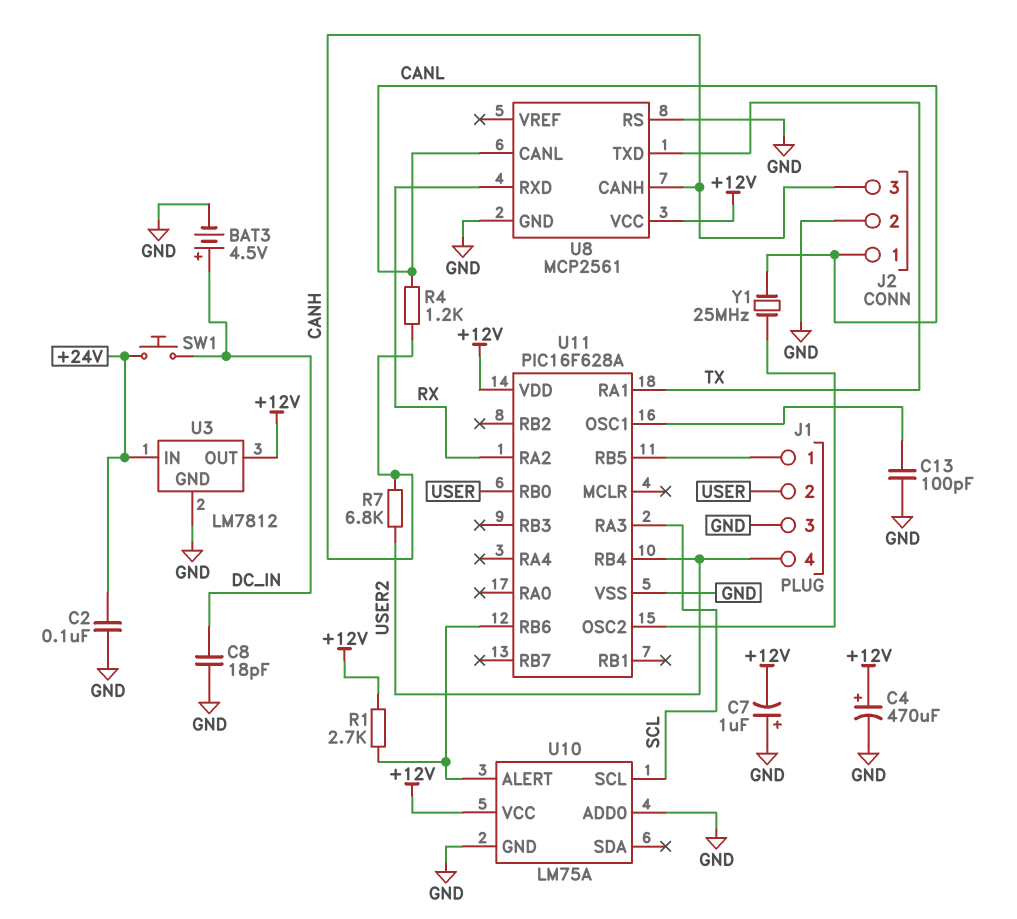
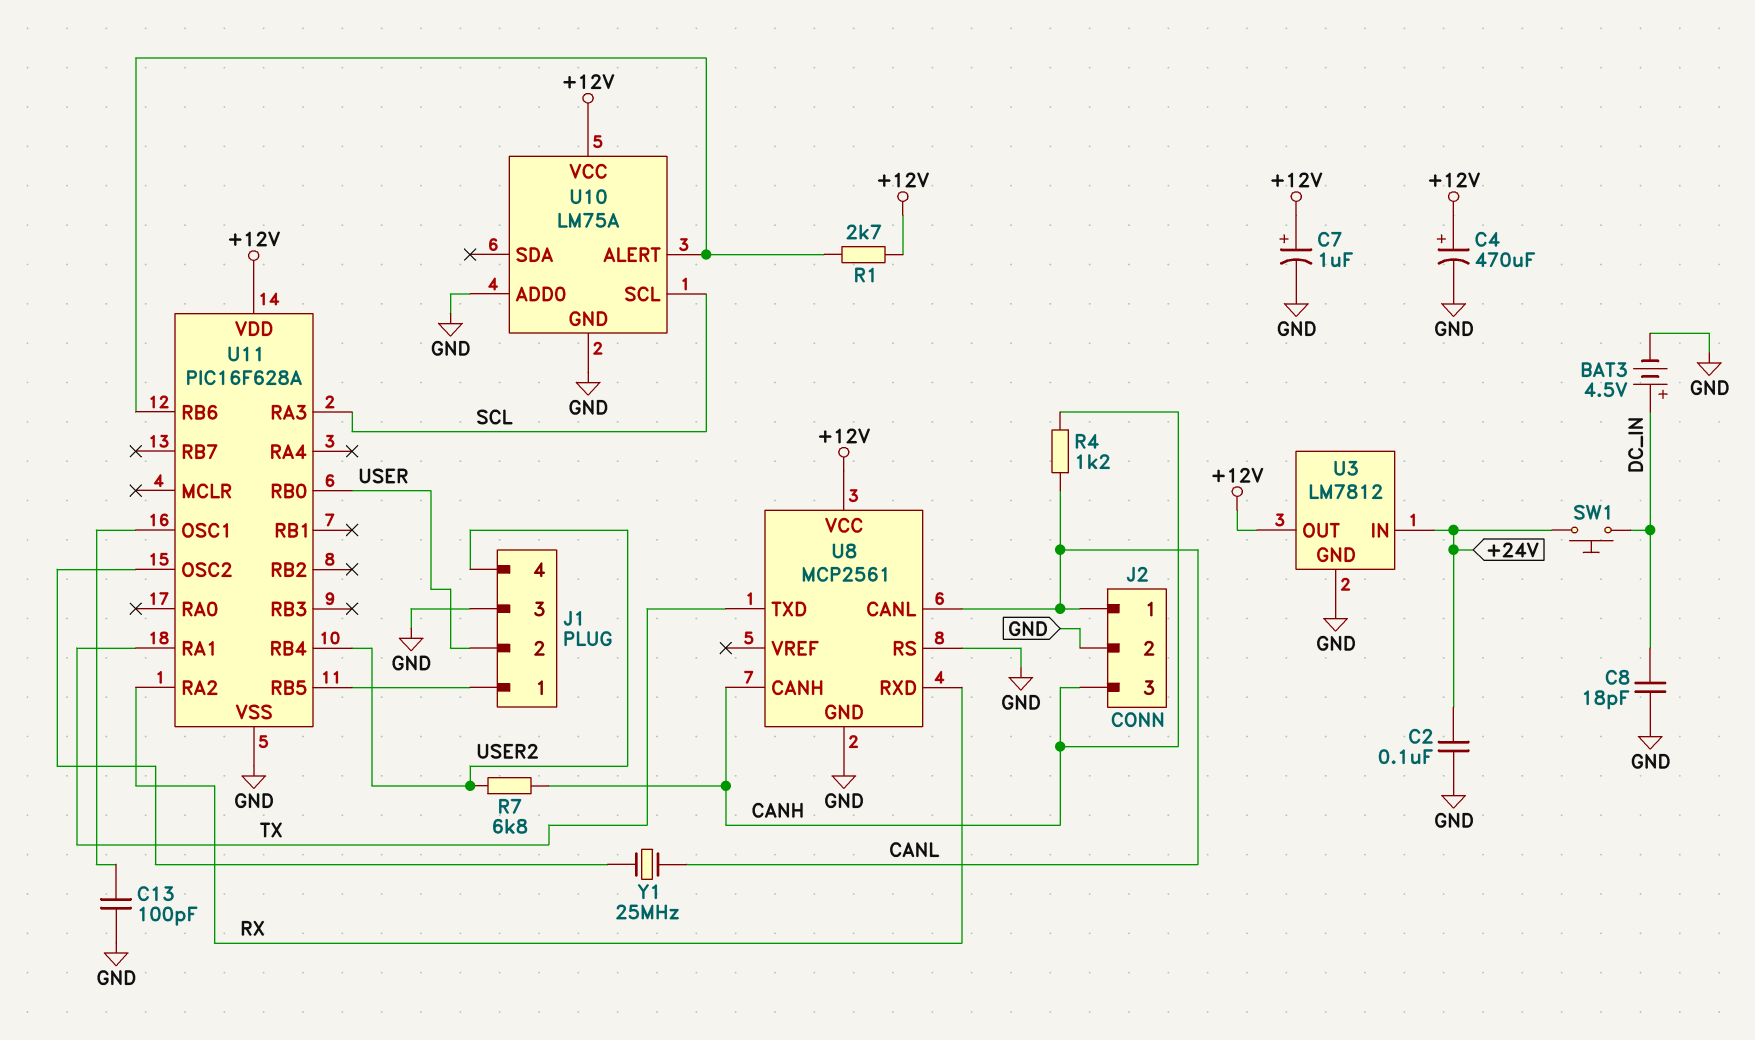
C7: 1uF (plus GND, minus +12V) -> 1uF (plus +12V, minus GND)

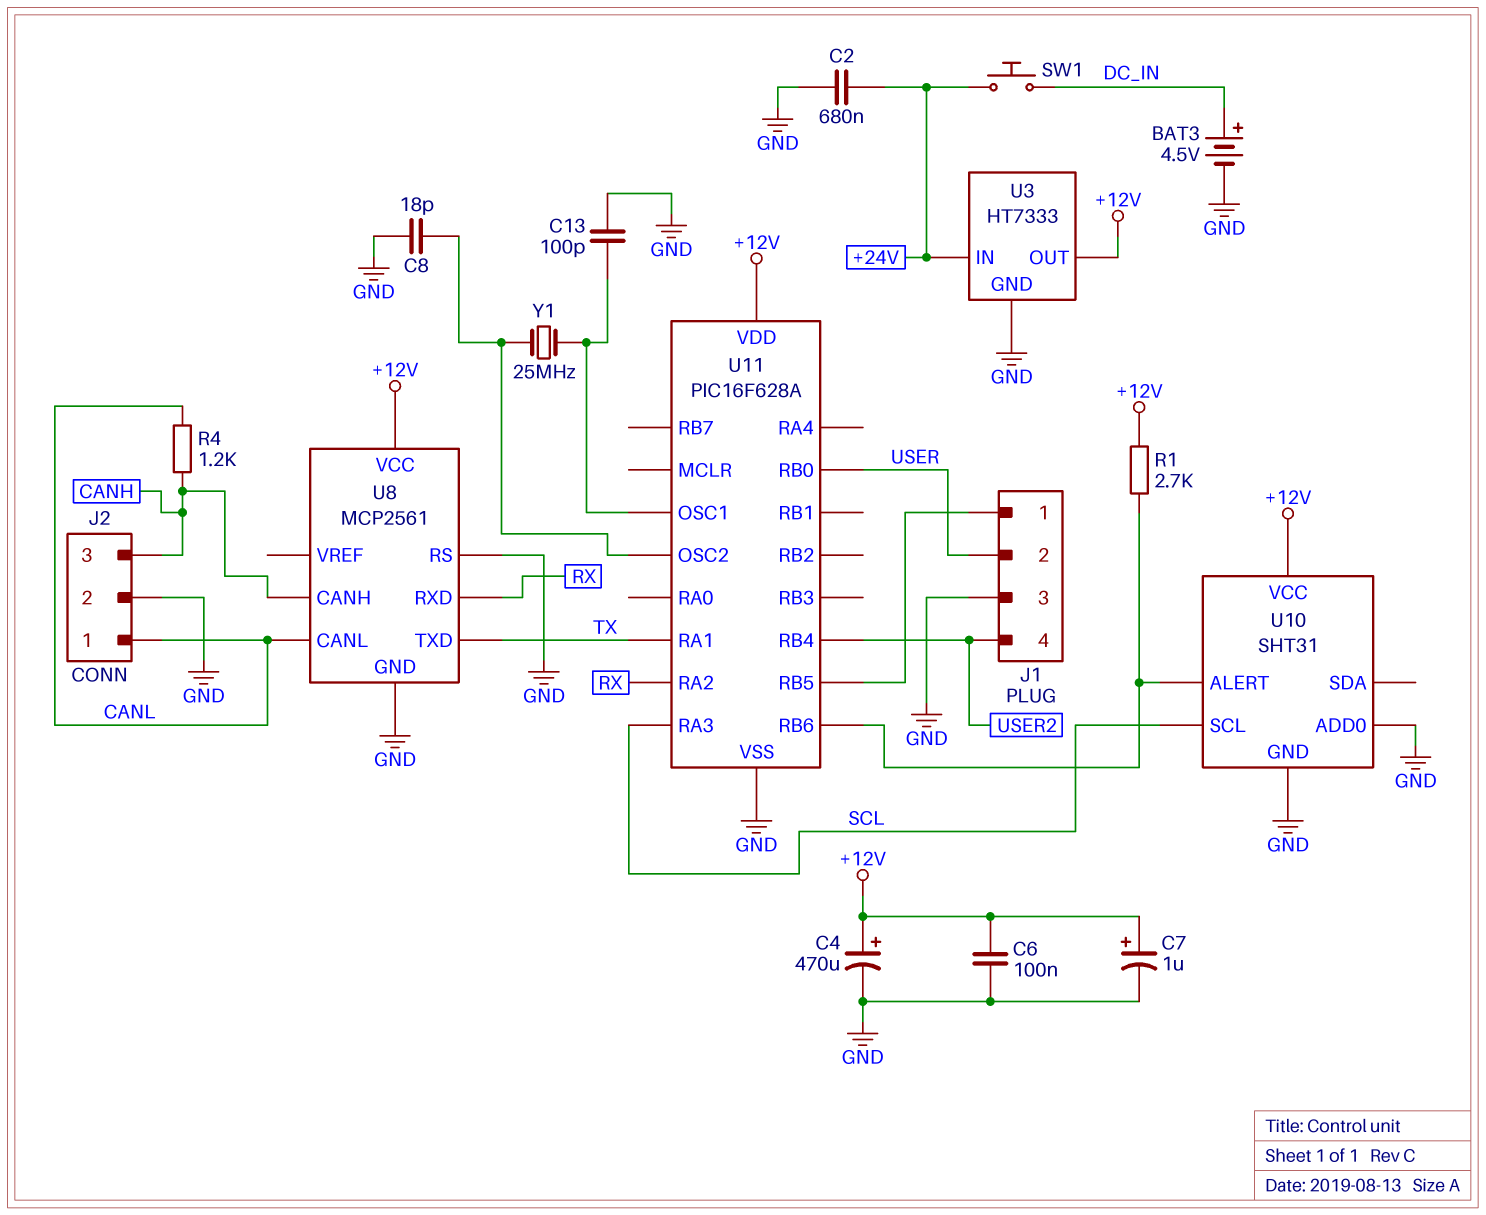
C2: 100nF (+24V, GND) -> 680nF (+24V, GND)
C6: none -> 100nF (+12V, GND)
C8: 18pF (DC_IN, GND) -> 18pF (GND, U11/OSC2)
R7: 6.8k (CANH, USER2) -> none
U3: LM7812 -> HT7333
U10: LM75A -> SHT31
Y1: 25MHz (CANL, U11/OSC2) -> 25MHz (U11/OSC1, U11/OSC2)

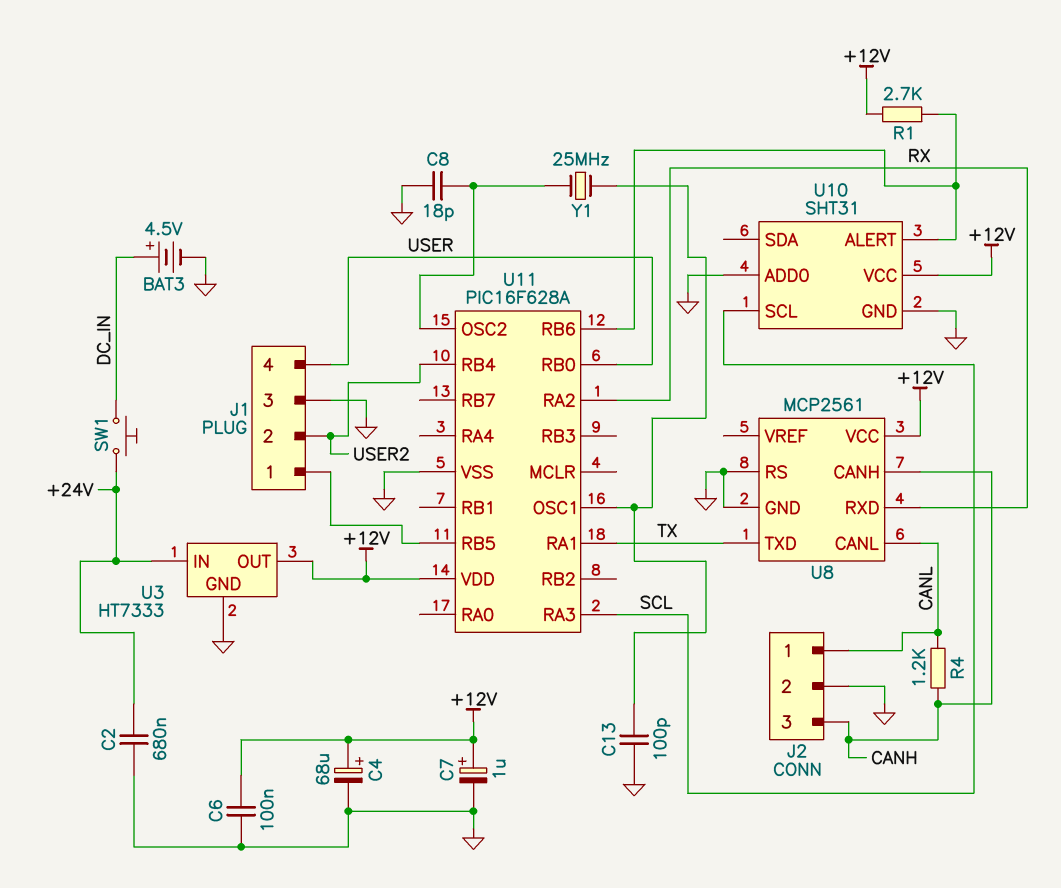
C4: 470uF (plus +12V, minus GND) -> 68uF (plus +12V, minus GND)
J1 pin 2: USER -> USER2
J1 pin 4: USER2 -> USER

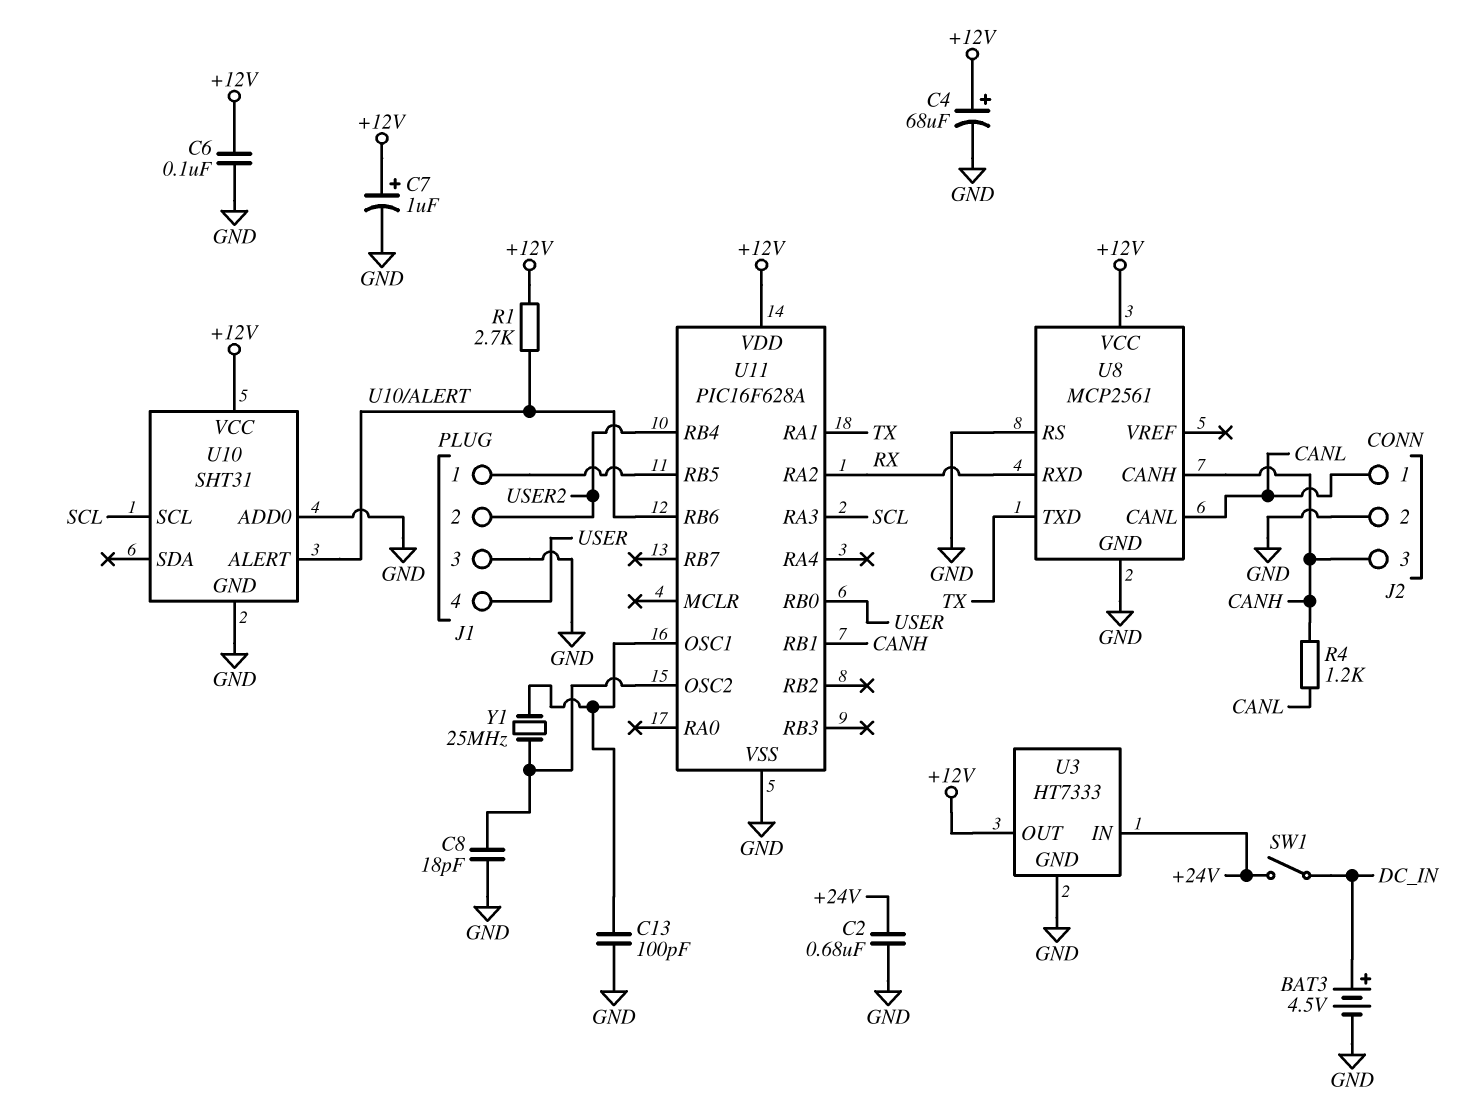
SW1: button (+24V, DC_IN) -> switch (+24V, DC_IN)
U11 pin RB1: none -> CANH

